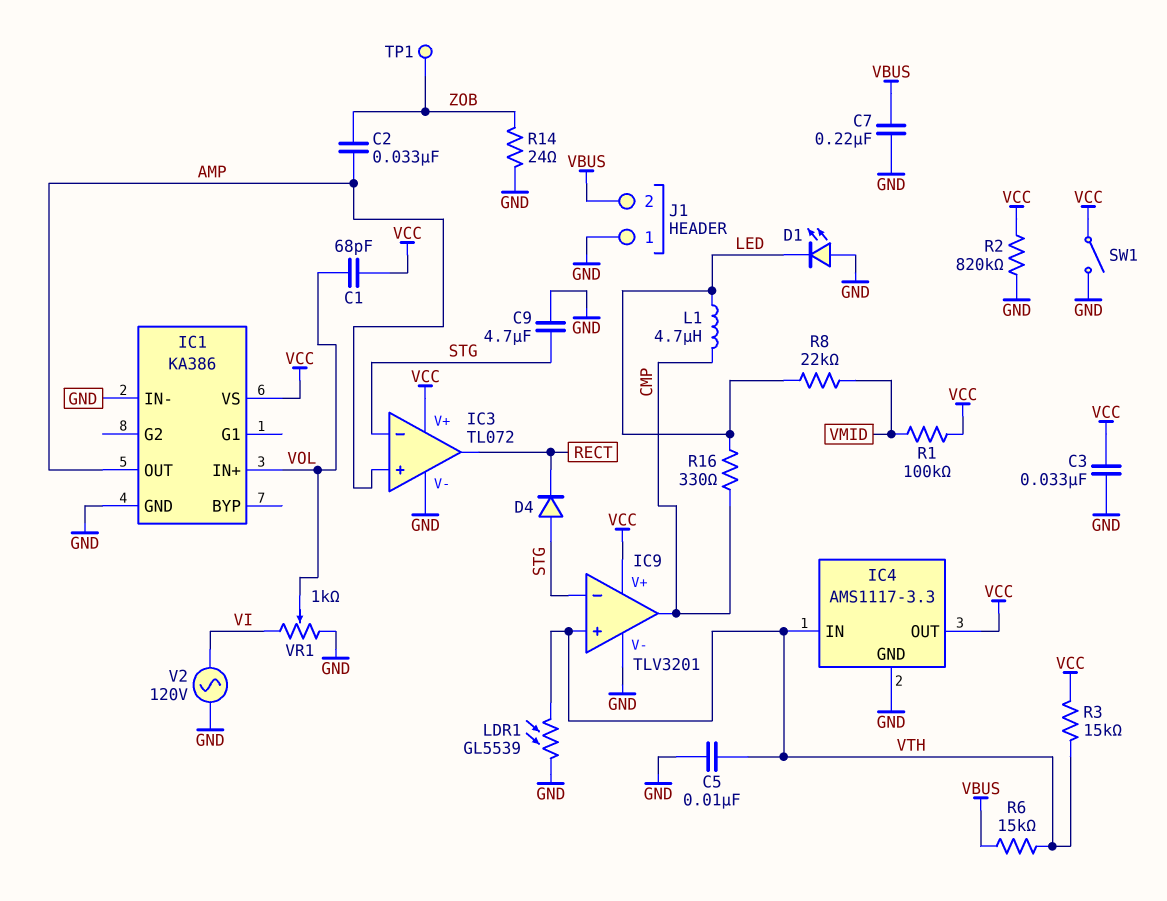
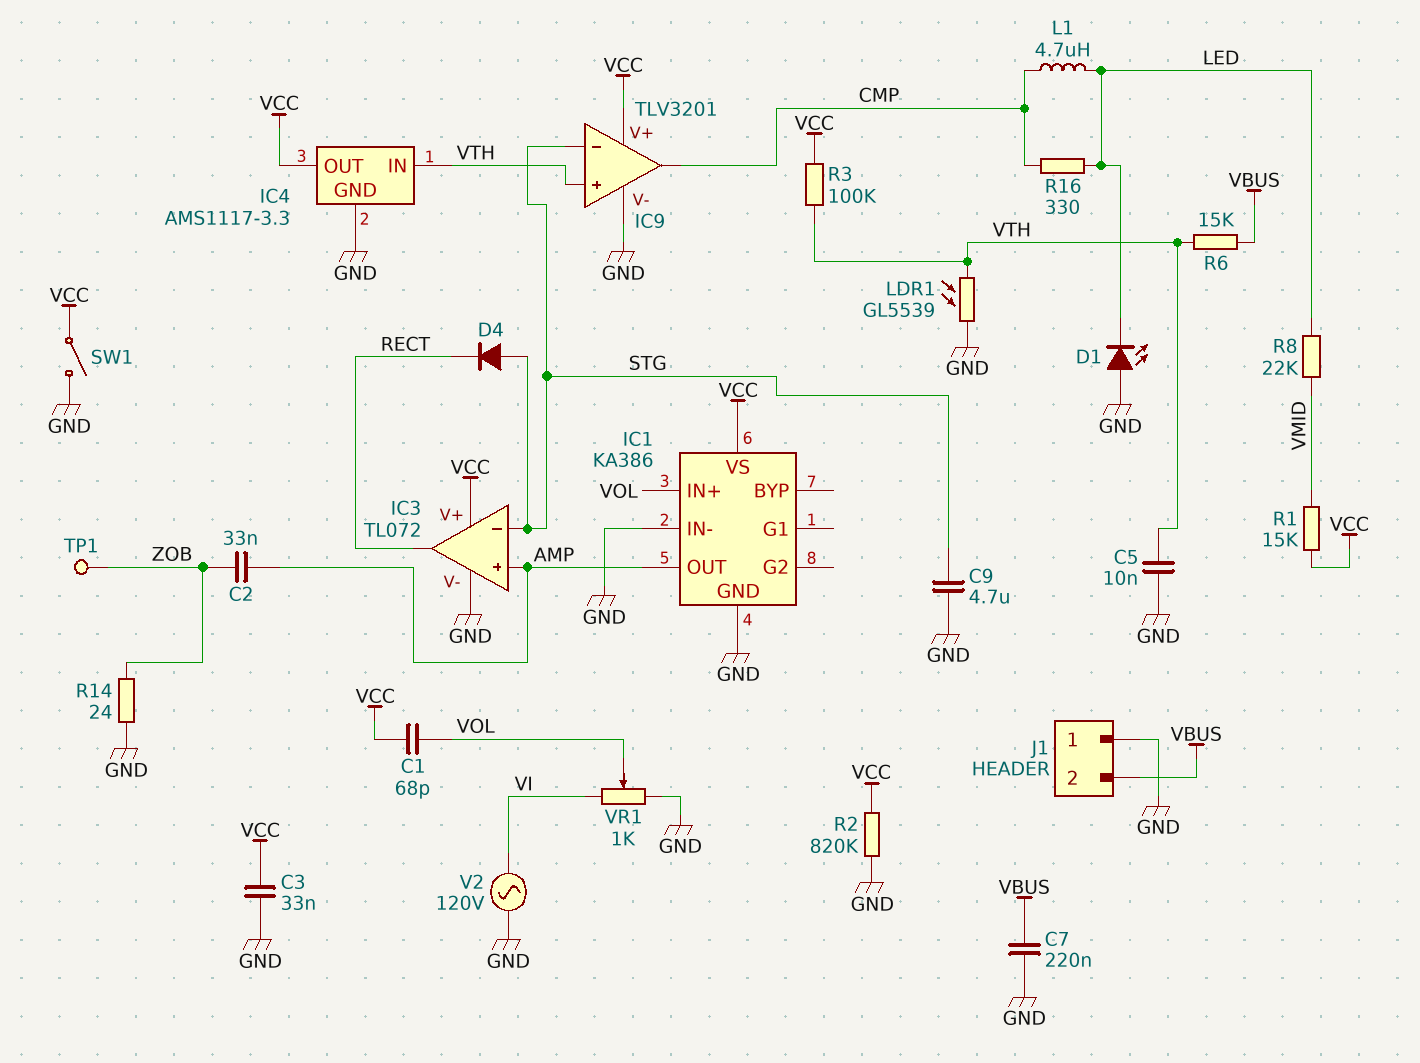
R1: 100k (VCC, VMID) -> 15k (VCC, VMID)
R3: 15k (VCC, VTH) -> 100k (VCC, VTH)

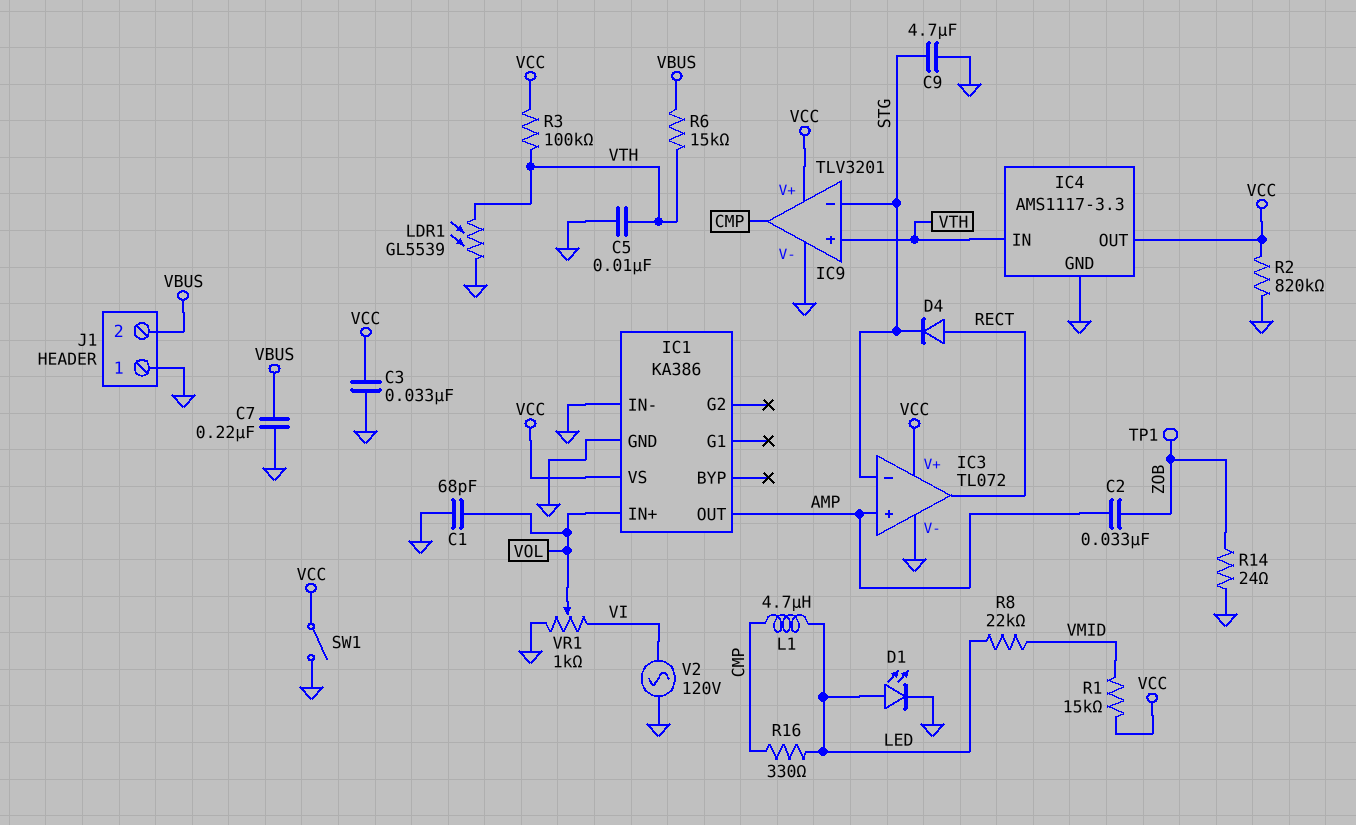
C1: 68pF (VCC, VOL) -> 68pF (GND, VOL)
D1: LED (A GND, K LED) -> LED (A LED, K GND)
D4: diode (A STG, K RECT) -> diode (A RECT, K STG)

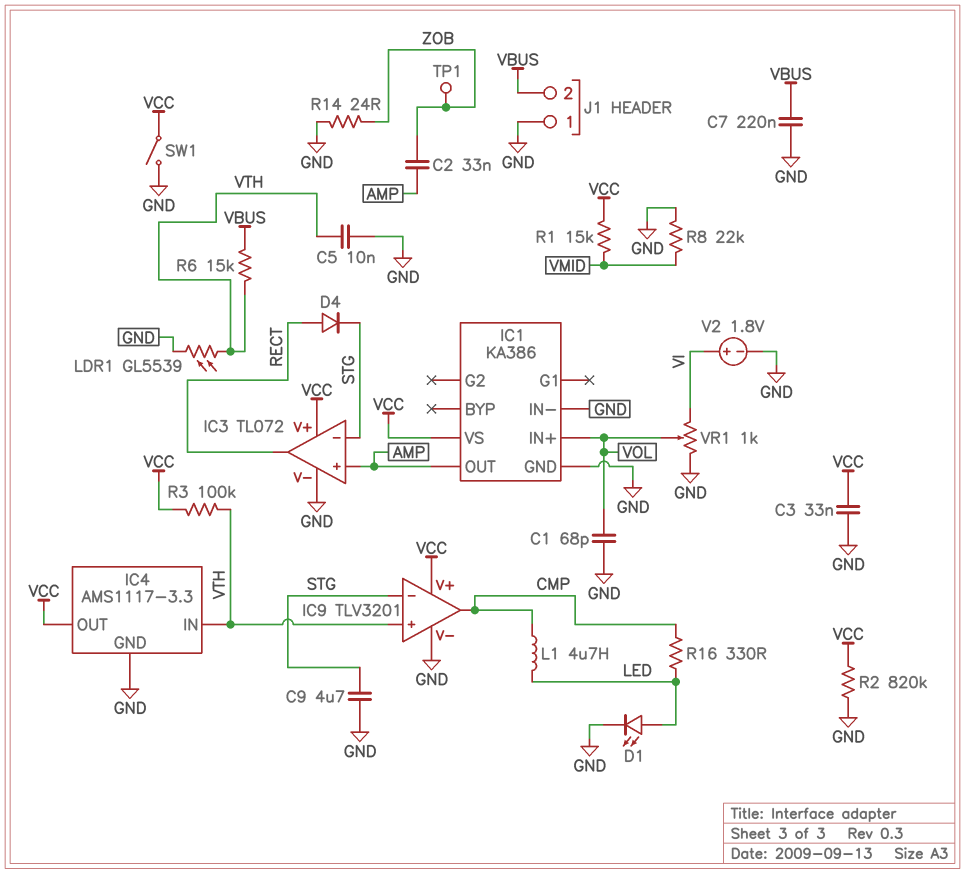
R8: 22k (LED, VMID) -> 22k (GND, VMID)
V2: AC 120V (GND, VI) -> 1.8V (plus VI, minus GND)

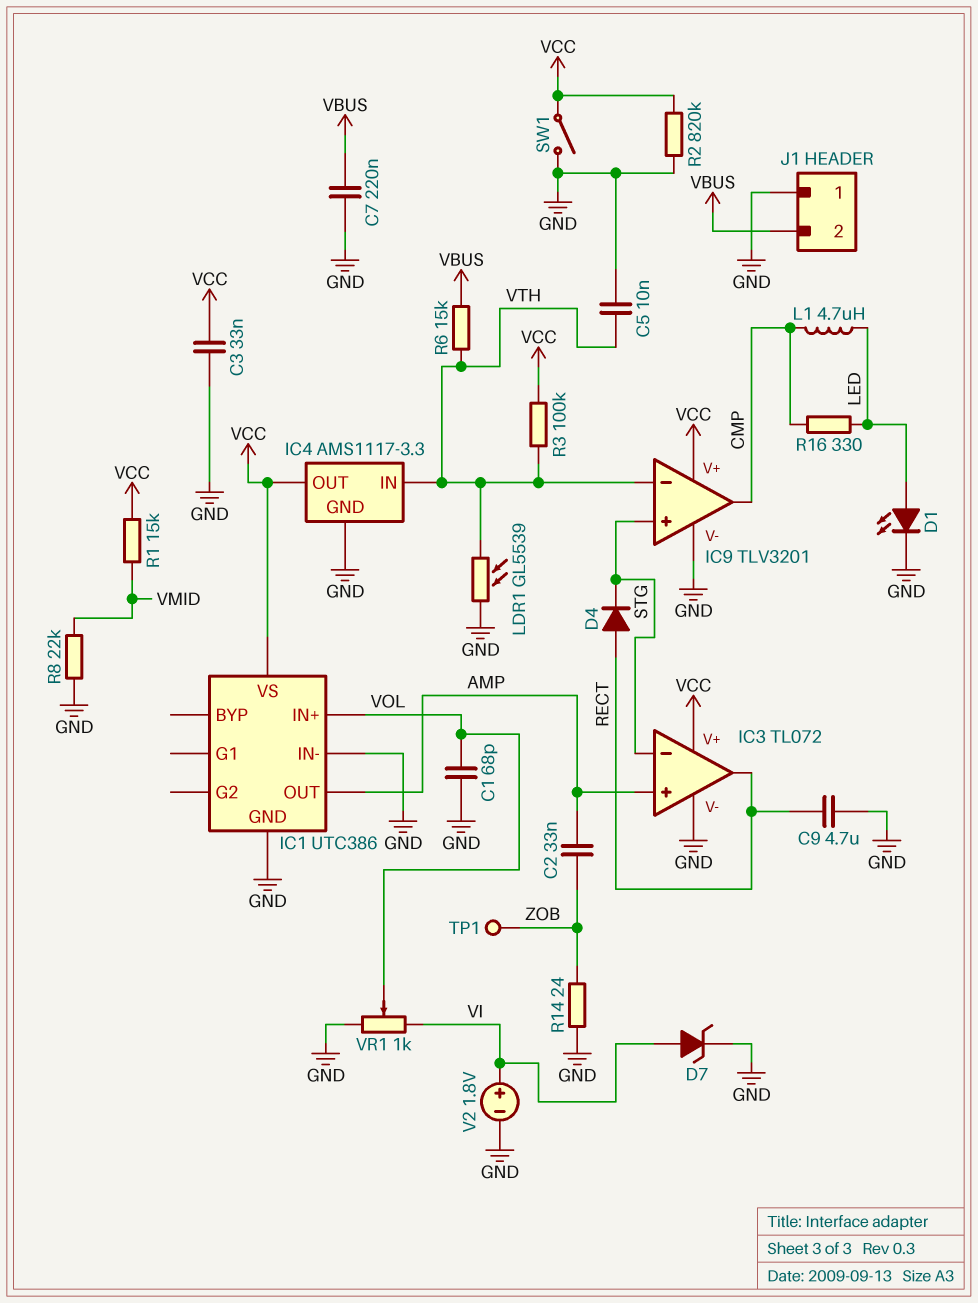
C9: 4.7uF (GND, STG) -> 4.7uF (GND, RECT)
D7: none -> zener (A VI, K GND)
IC1: KA386 -> UTC386
IC9 pin in+: VTH -> STG
IC9 pin in-: STG -> VTH

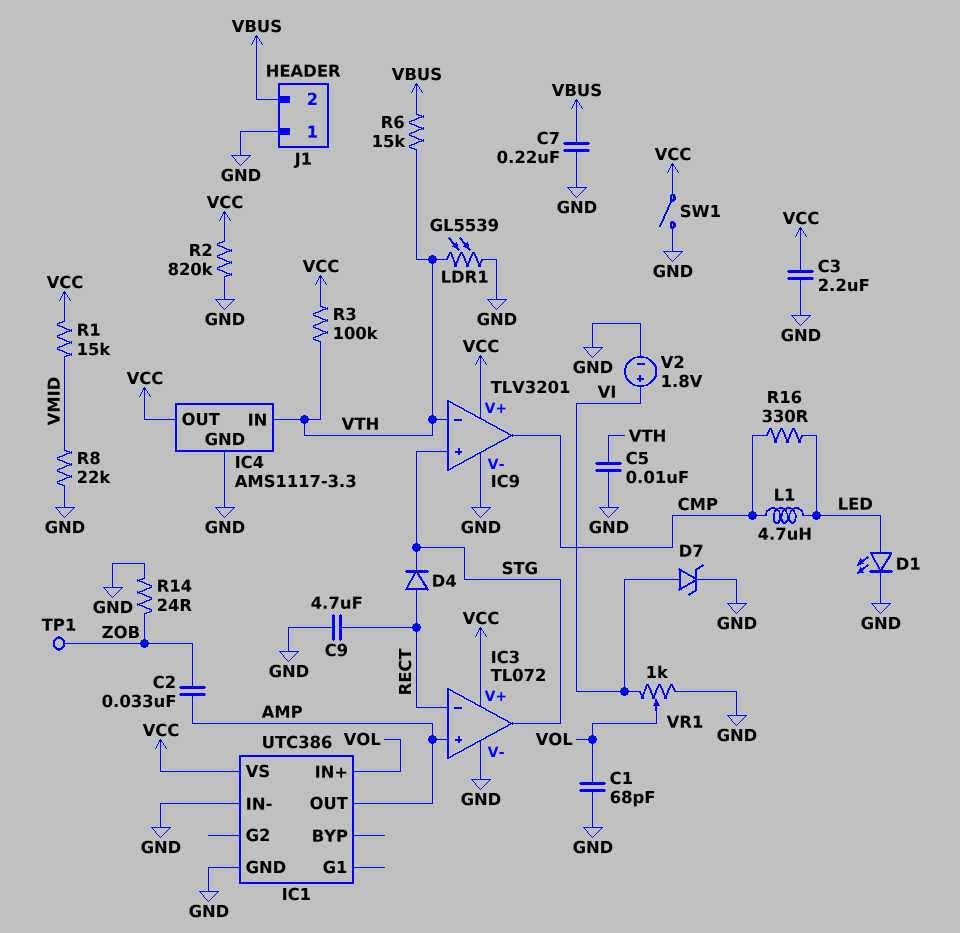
C3: 33nF (GND, VCC) -> 2.2uF (GND, VCC)
IC3 pin in-: STG -> RECT
IC3 pin out: RECT -> STG

